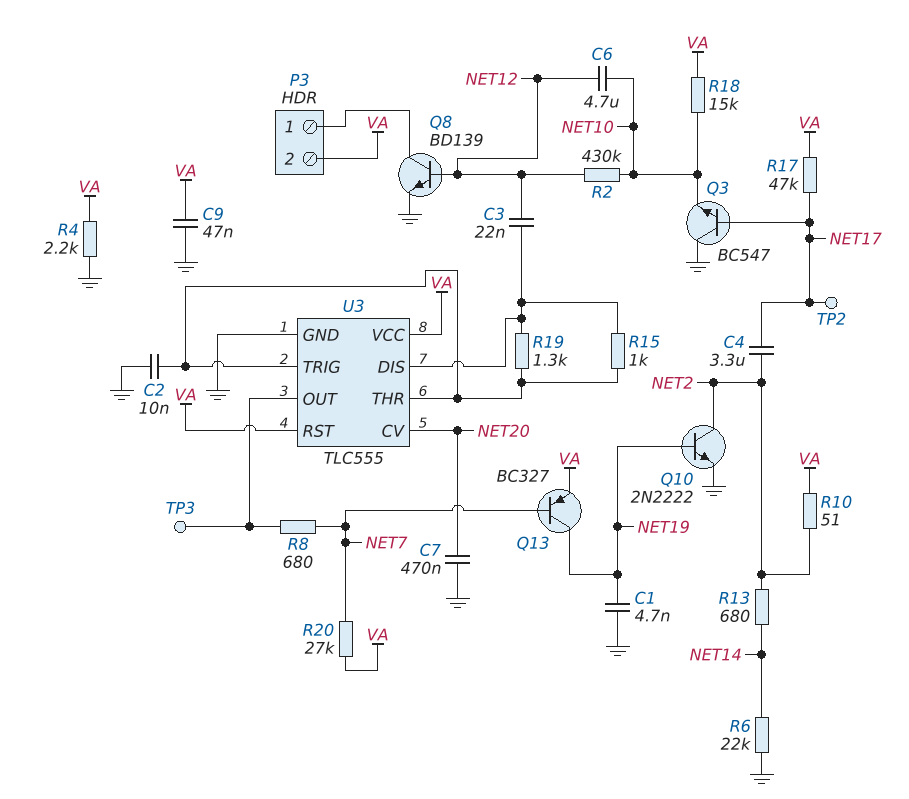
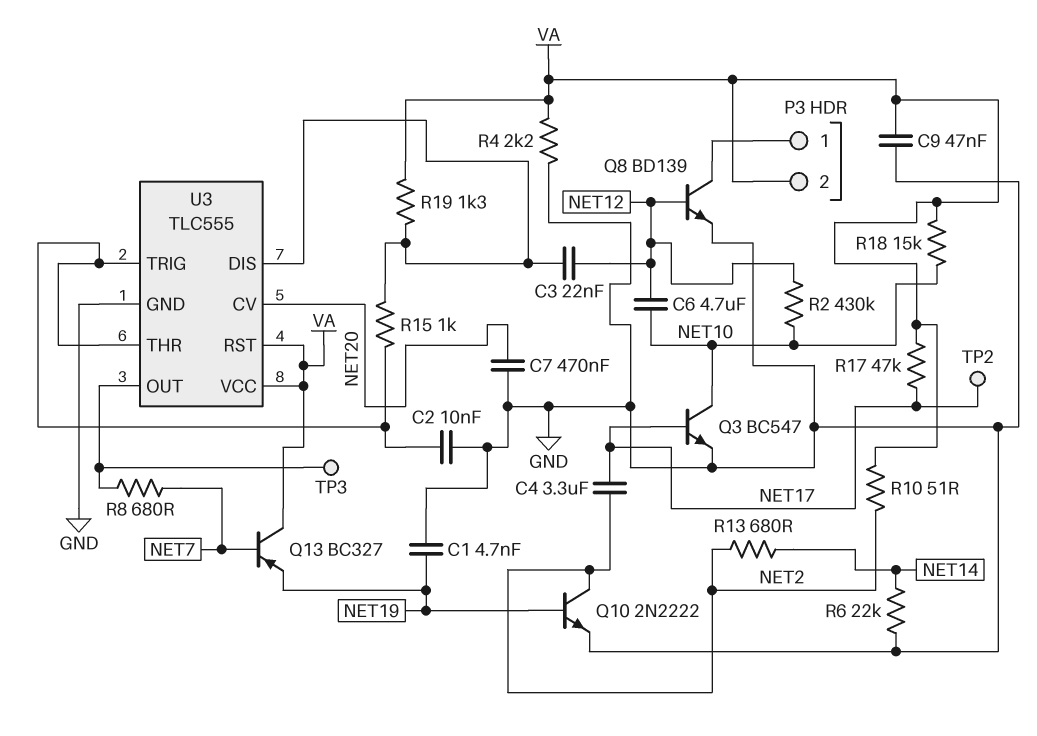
Q3: NPN BC547 (B NET17, C GND, E NET10) -> NPN BC547 (B NET17, C NET10, E GND)
Q13: PNP BC327 (B NET7, C NET19, E VA) -> PNP BC327 (B NET7, C VA, E NET19)
R19: 1.3k (U3/DIS, U3/THR) -> 1.3k (U3/DIS, VA)
R20: 27k (NET7, VA) -> none

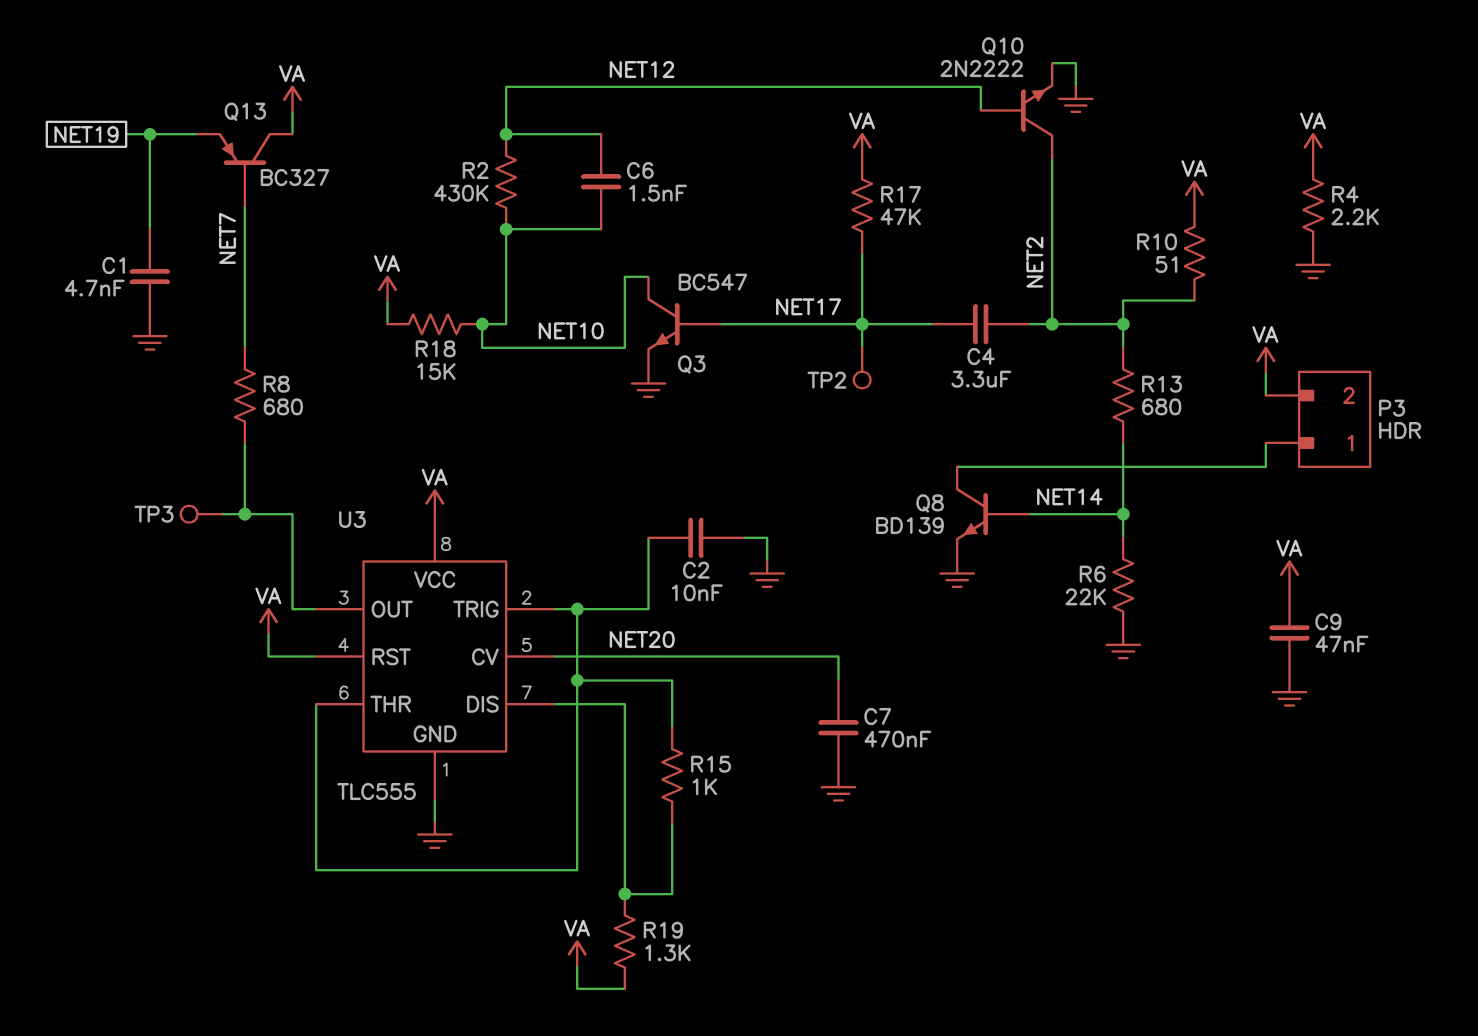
C3: 22nF (NET12, U3/DIS) -> none
C6: 4.7uF (NET10, NET12) -> 1.5nF (NET10, NET12)
Q8: NPN BD139 (B NET12, C P3/1, E GND) -> NPN BD139 (B NET14, C P3/1, E GND)
Q10: NPN 2N2222 (B NET19, C NET2, E GND) -> NPN 2N2222 (B NET12, C NET2, E GND)

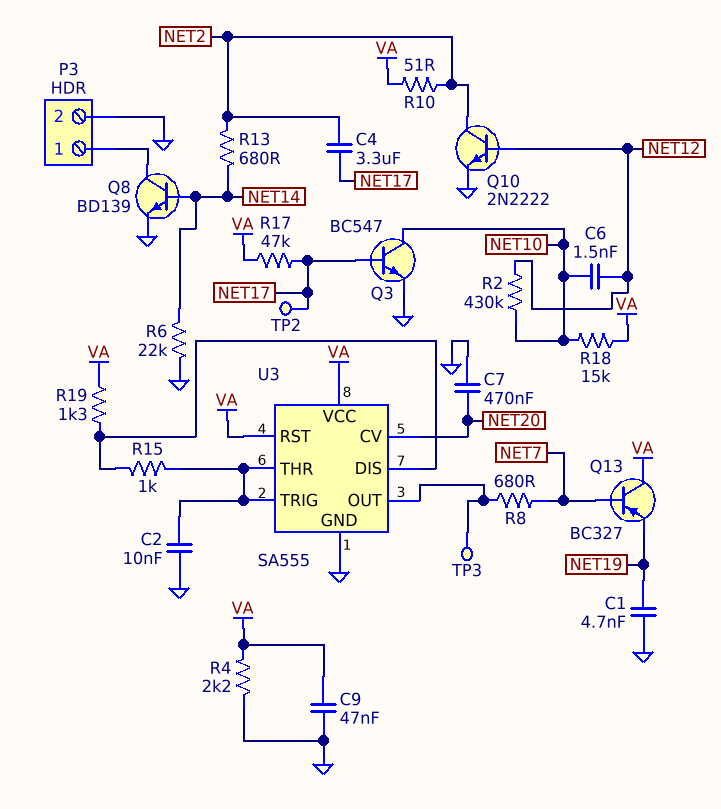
P3 pin 2: VA -> GND
U3: TLC555 -> SA555

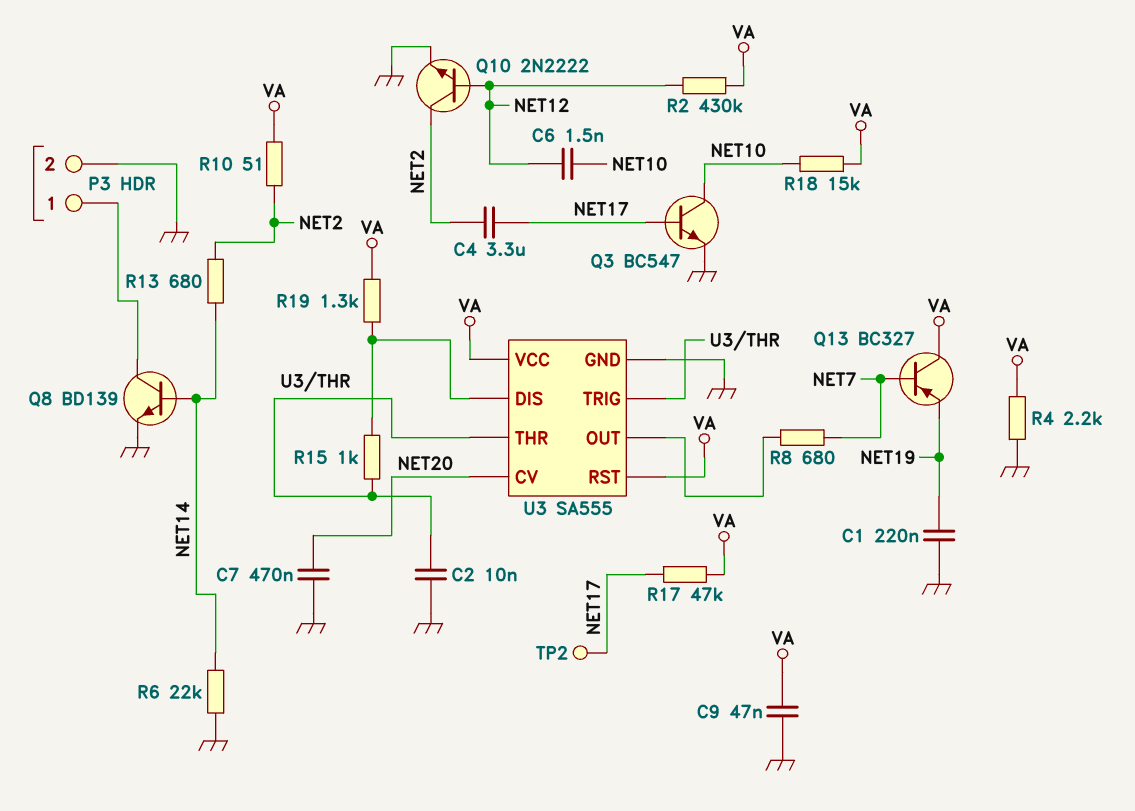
C1: 4.7nF (GND, NET19) -> 220nF (GND, NET19)
R2: 430k (NET10, NET12) -> 430k (NET12, VA)
TP3: test point (U3/OUT) -> none

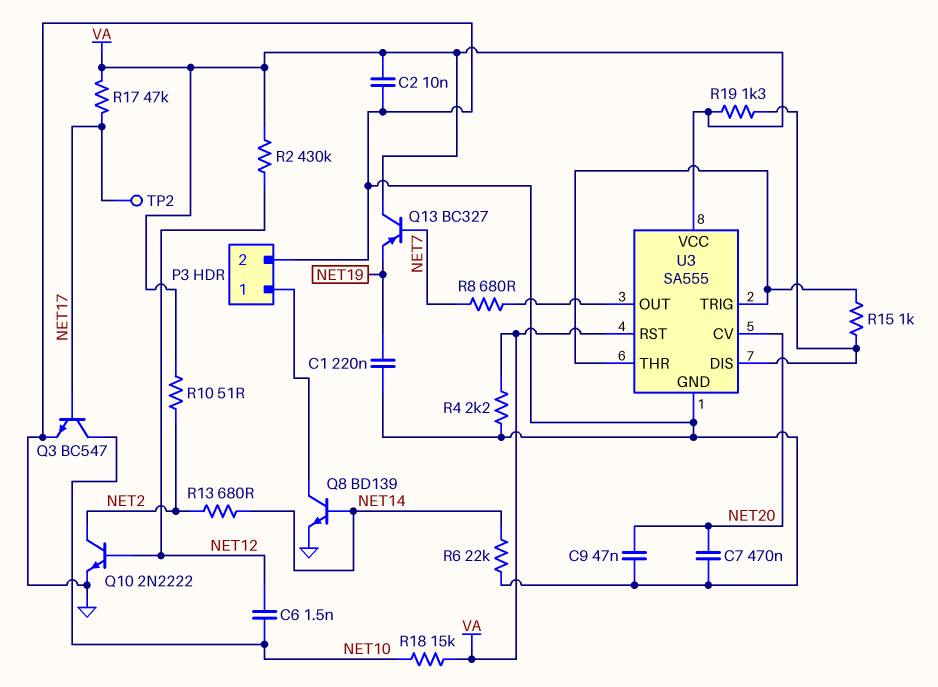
C2: 10nF (GND, U3/THR) -> 10nF (GND, VA)
C4: 3.3uF (NET2, NET17) -> none
C9: 47nF (GND, VA) -> 47nF (GND, NET20)

